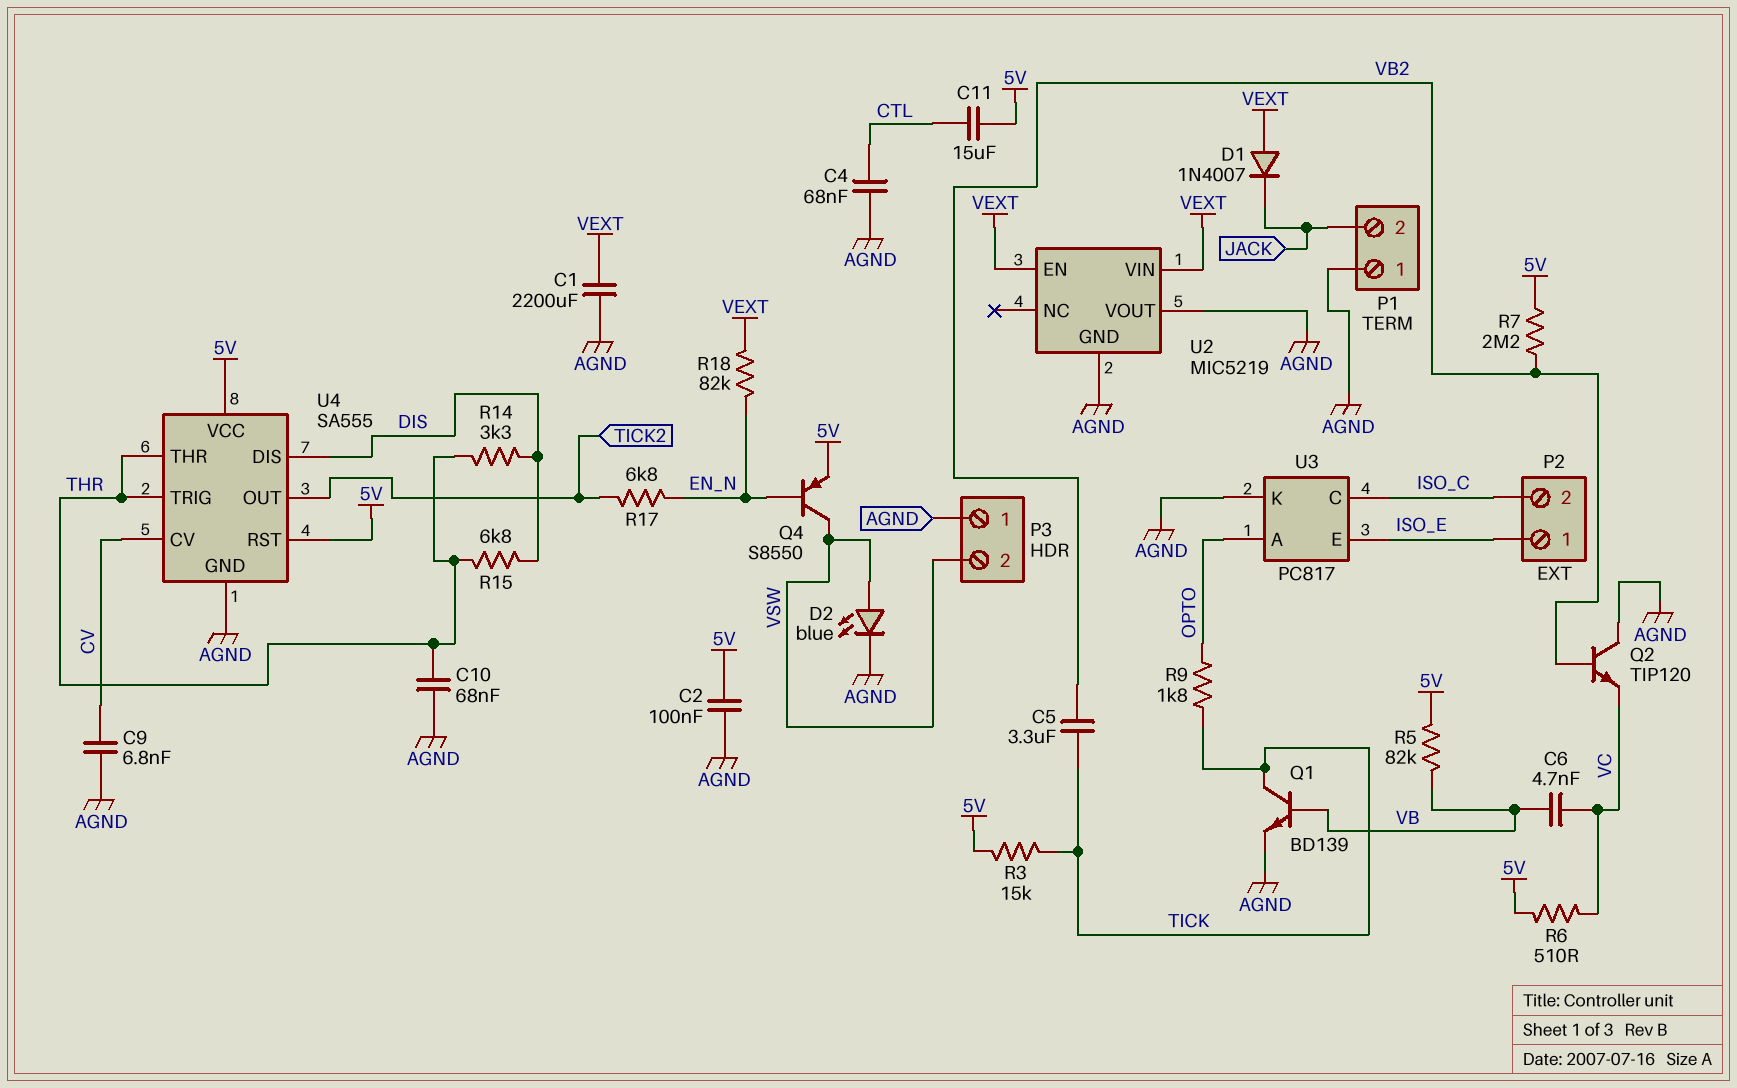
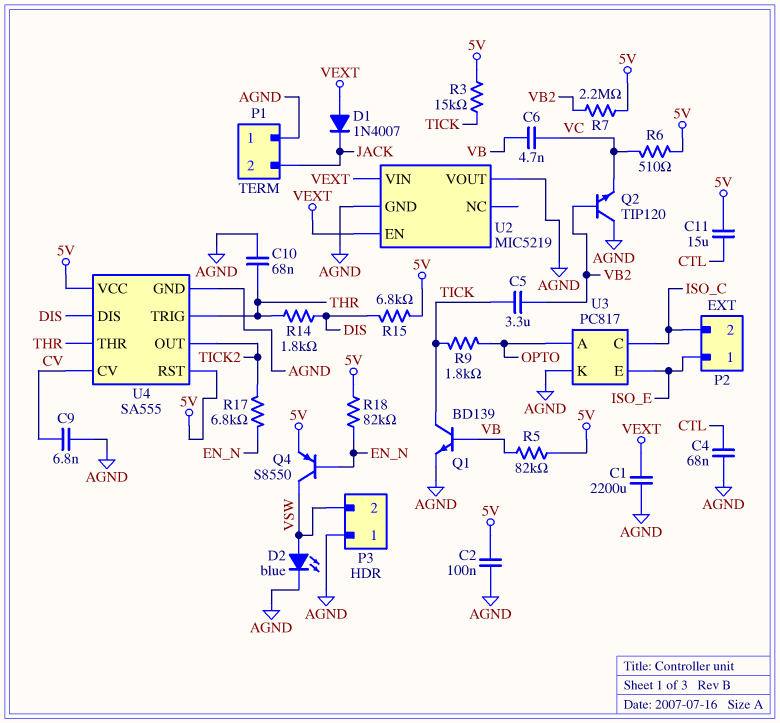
R14: 3.3k (DIS, THR) -> 1.8k (DIS, THR)
R15: 6.8k (DIS, THR) -> 6.8k (5V, DIS)
R18: 82k (EN_N, VEXT) -> 82k (5V, EN_N)

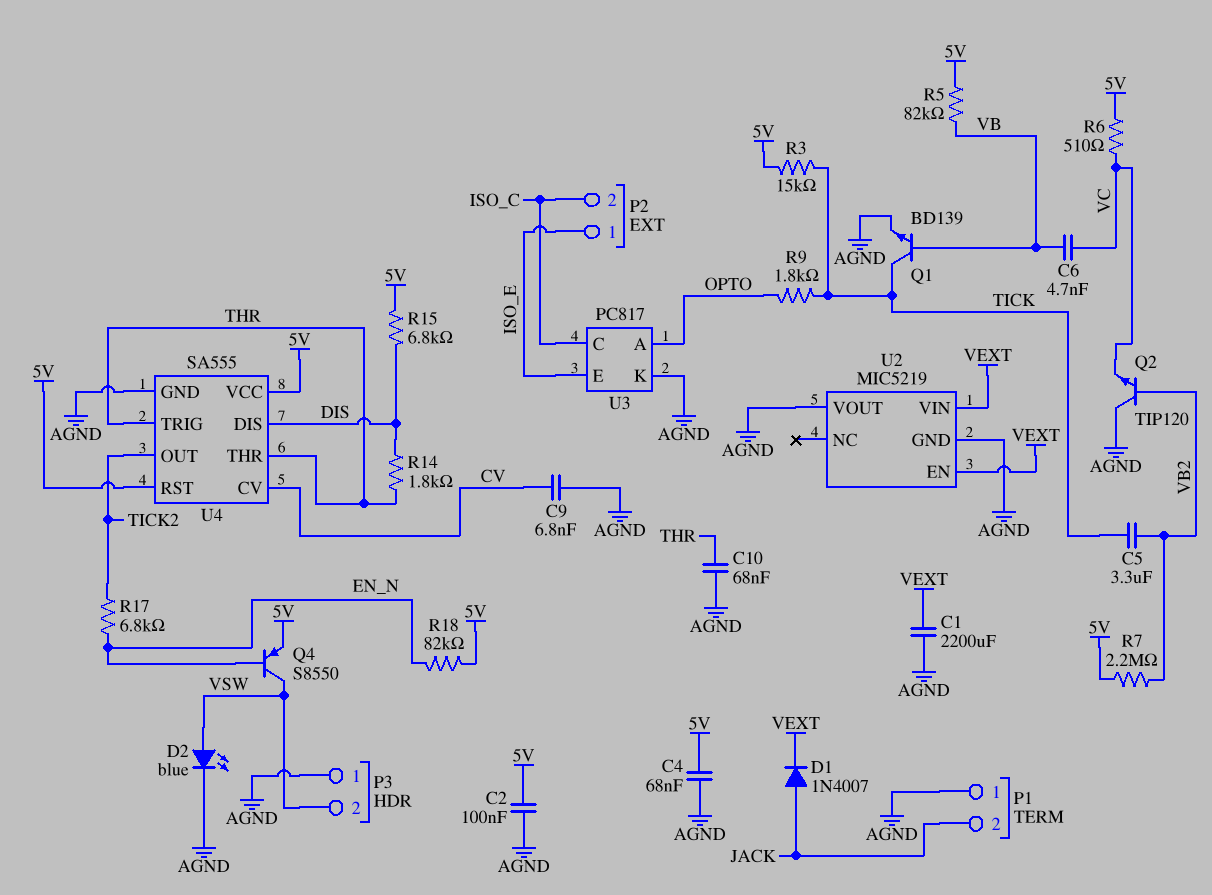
C4: 68nF (AGND, CTL) -> 68nF (5V, AGND)
C11: 15uF (5V, CTL) -> none
D1: diode 1N4007 (A VEXT, K JACK) -> diode 1N4007 (A JACK, K VEXT)

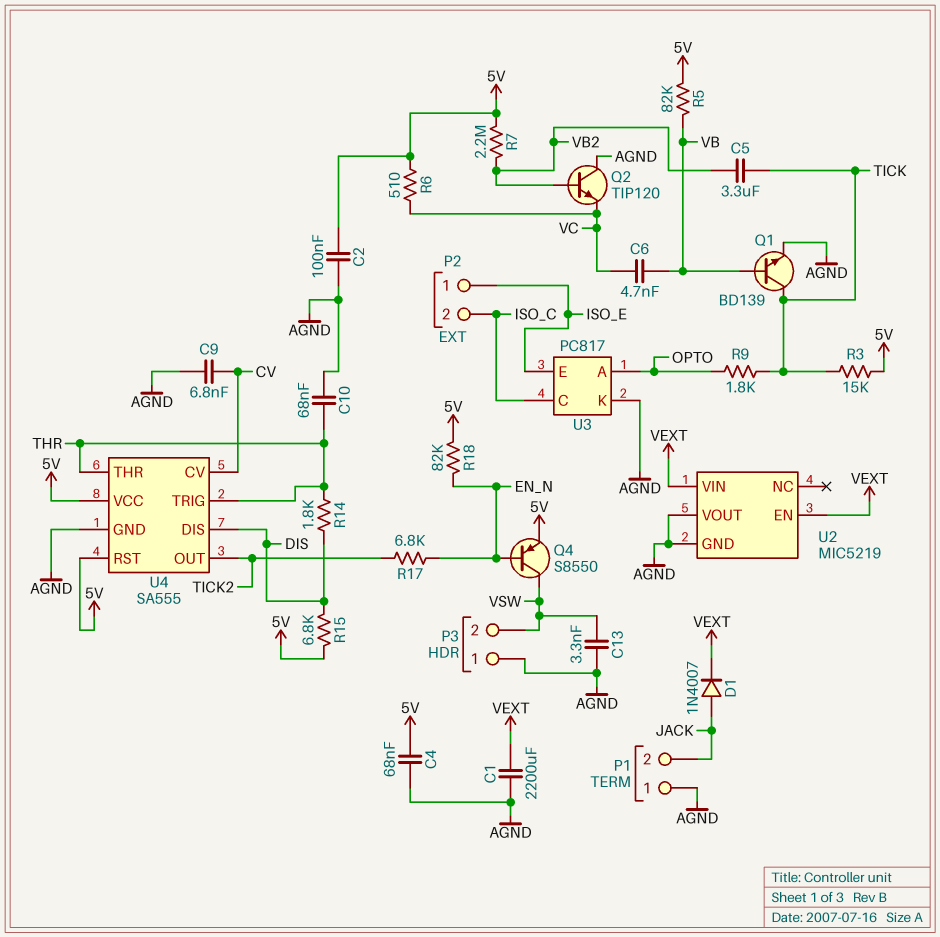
C13: none -> 3.3nF (AGND, VSW)
D2: LED blue (A VSW, K AGND) -> none

